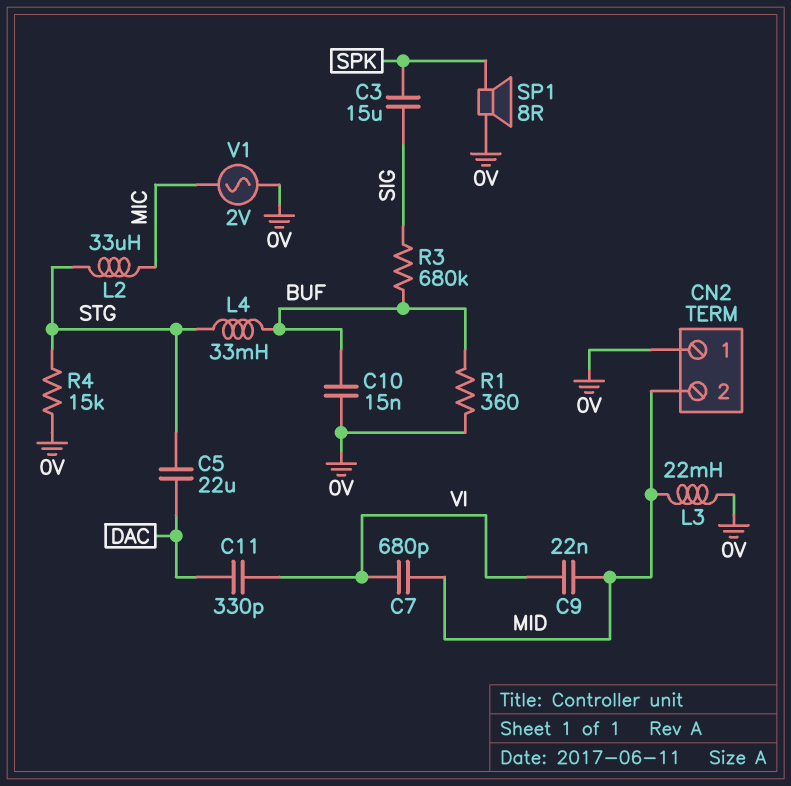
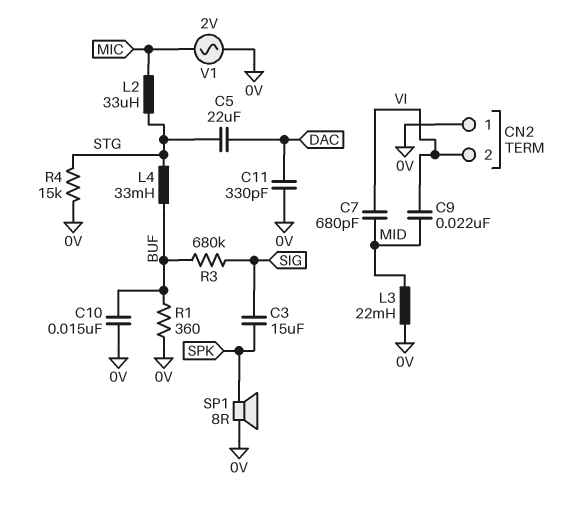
C11: 330pF (DAC, VI) -> 330pF (0V, DAC)
CN2 pin 2: MID -> VI

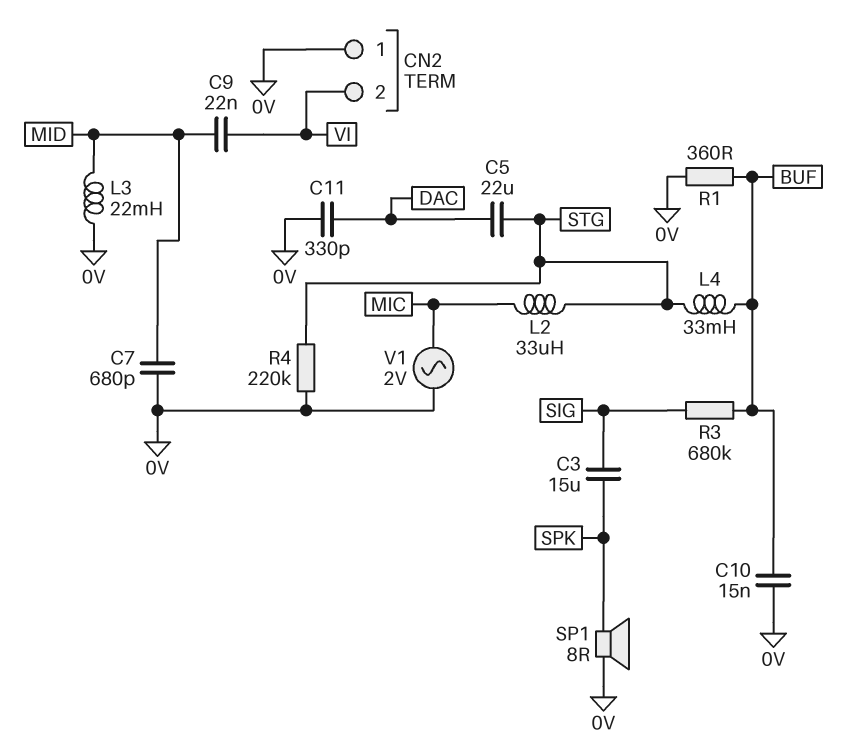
C7: 680pF (MID, VI) -> 680pF (0V, MID)
R4: 15k (0V, STG) -> 220k (0V, STG)

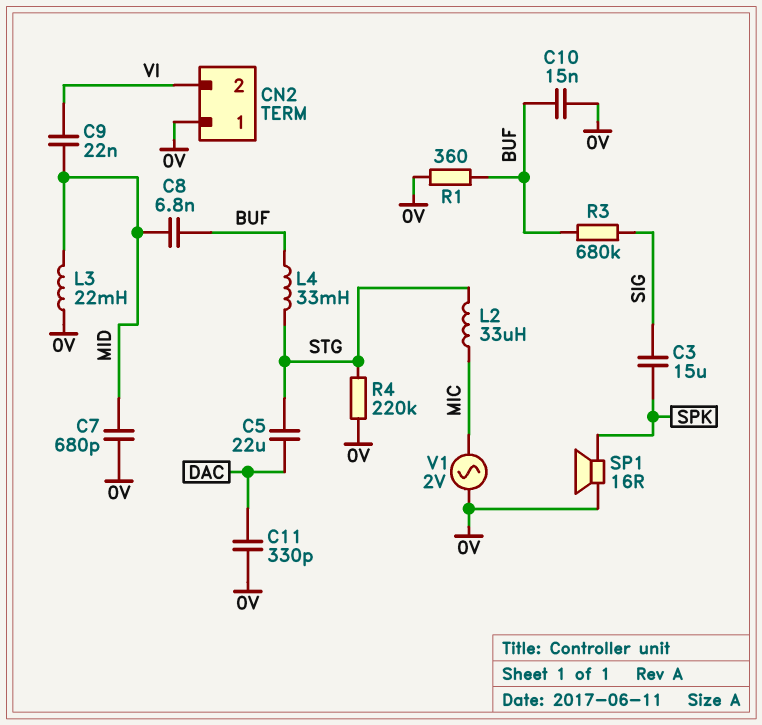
C8: none -> 6.8nF (BUF, MID)
SP1: speaker 8R (0V, SPK) -> speaker 16R (0V, SPK)

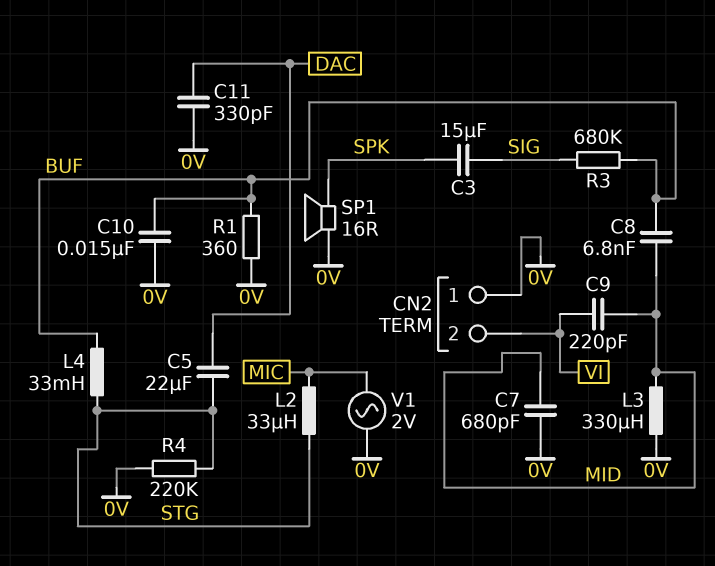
C9: 22nF (MID, VI) -> 220pF (MID, VI)
L3: 22mH (0V, MID) -> 330uH (0V, MID)

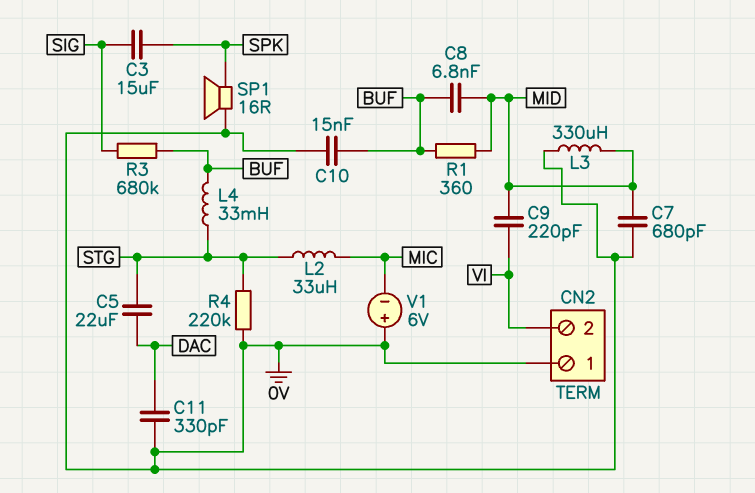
R1: 360 (0V, BUF) -> 360 (BUF, MID)
V1: AC 2V (0V, MIC) -> 6V (plus 0V, minus MIC)

